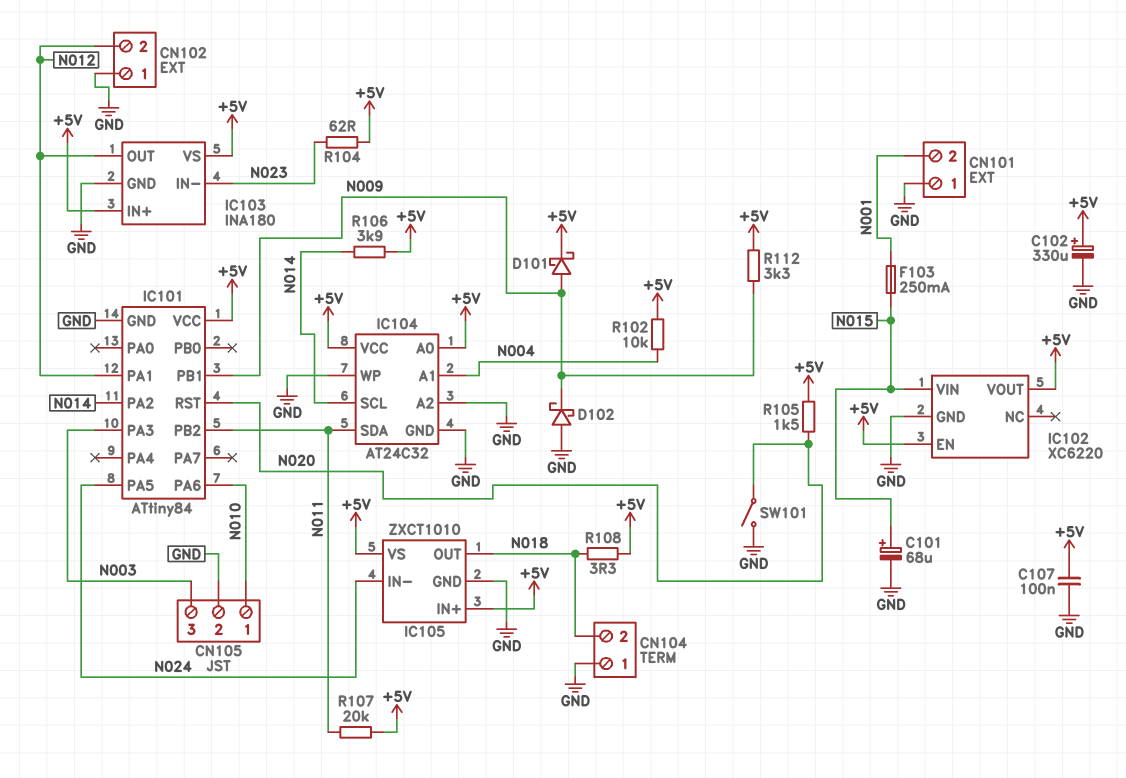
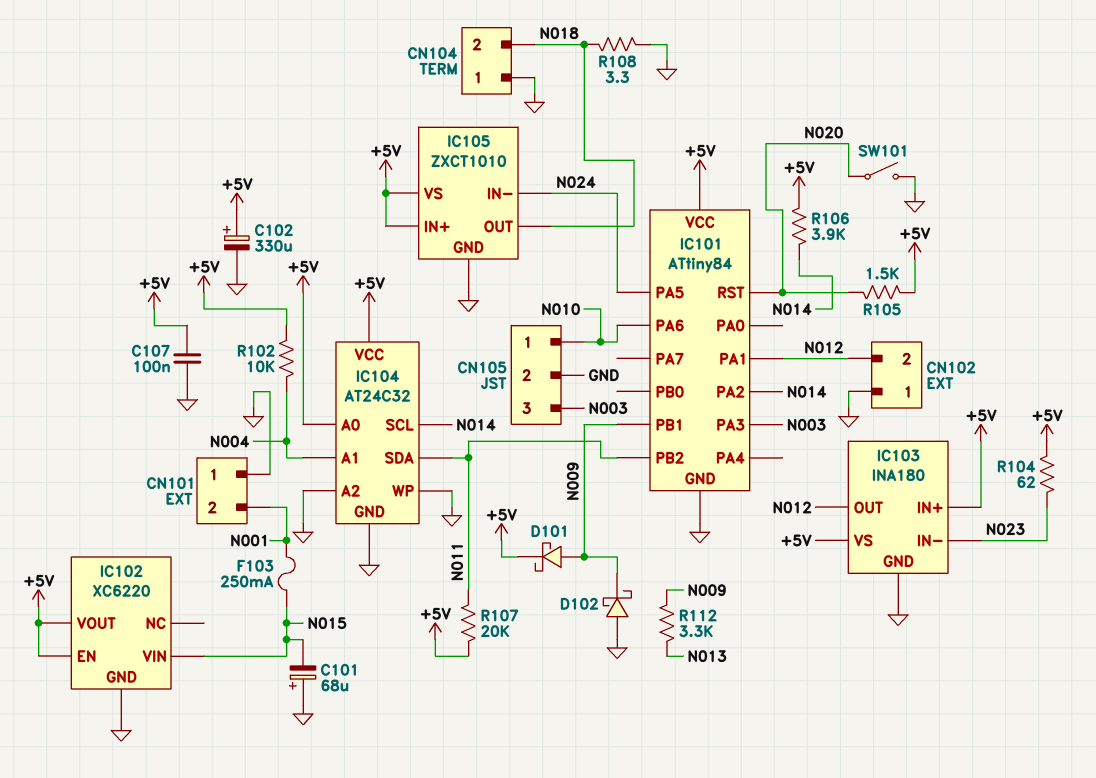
C101: 68uF (plus N015, minus GND) -> 68uF (plus GND, minus N015)
R108: 3.3 (+5V, N018) -> 3.3 (GND, N018)
R112: 3.3k (+5V, N009) -> 3.3k (N009, N013)

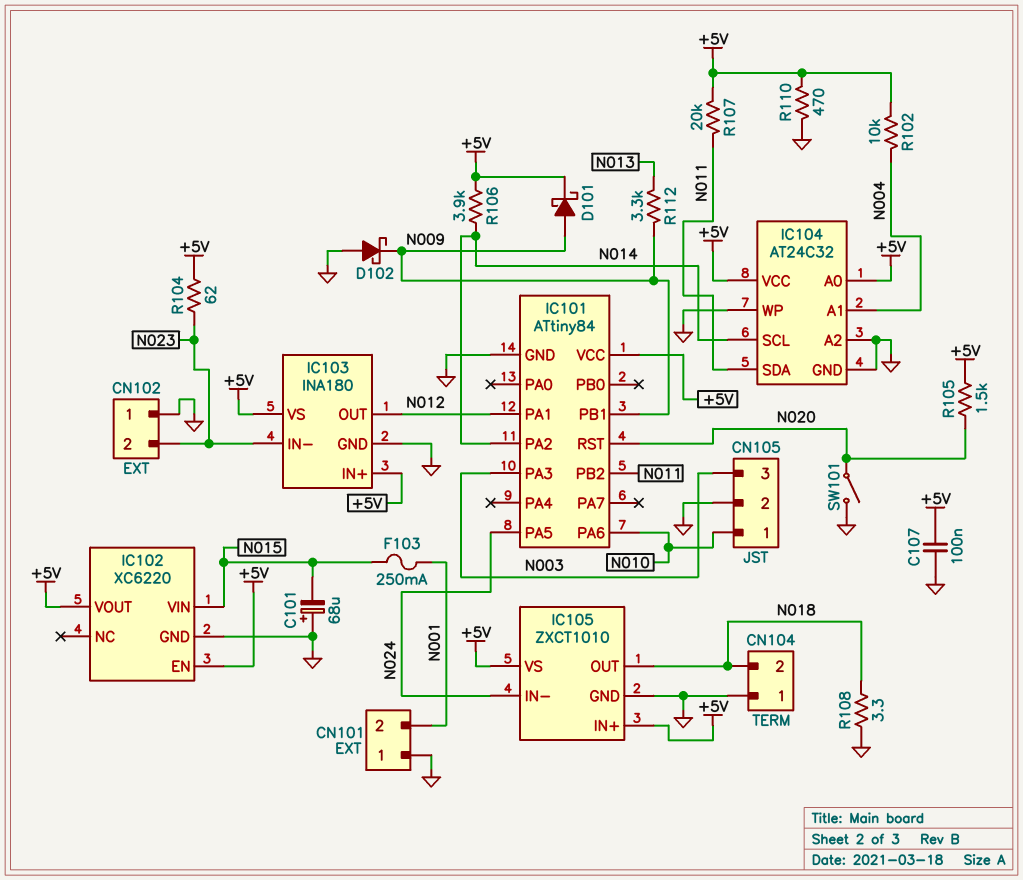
C102: 330uF (plus +5V, minus GND) -> none
CN102 pin 2: N012 -> N023
R110: none -> 470 (+5V, GND)

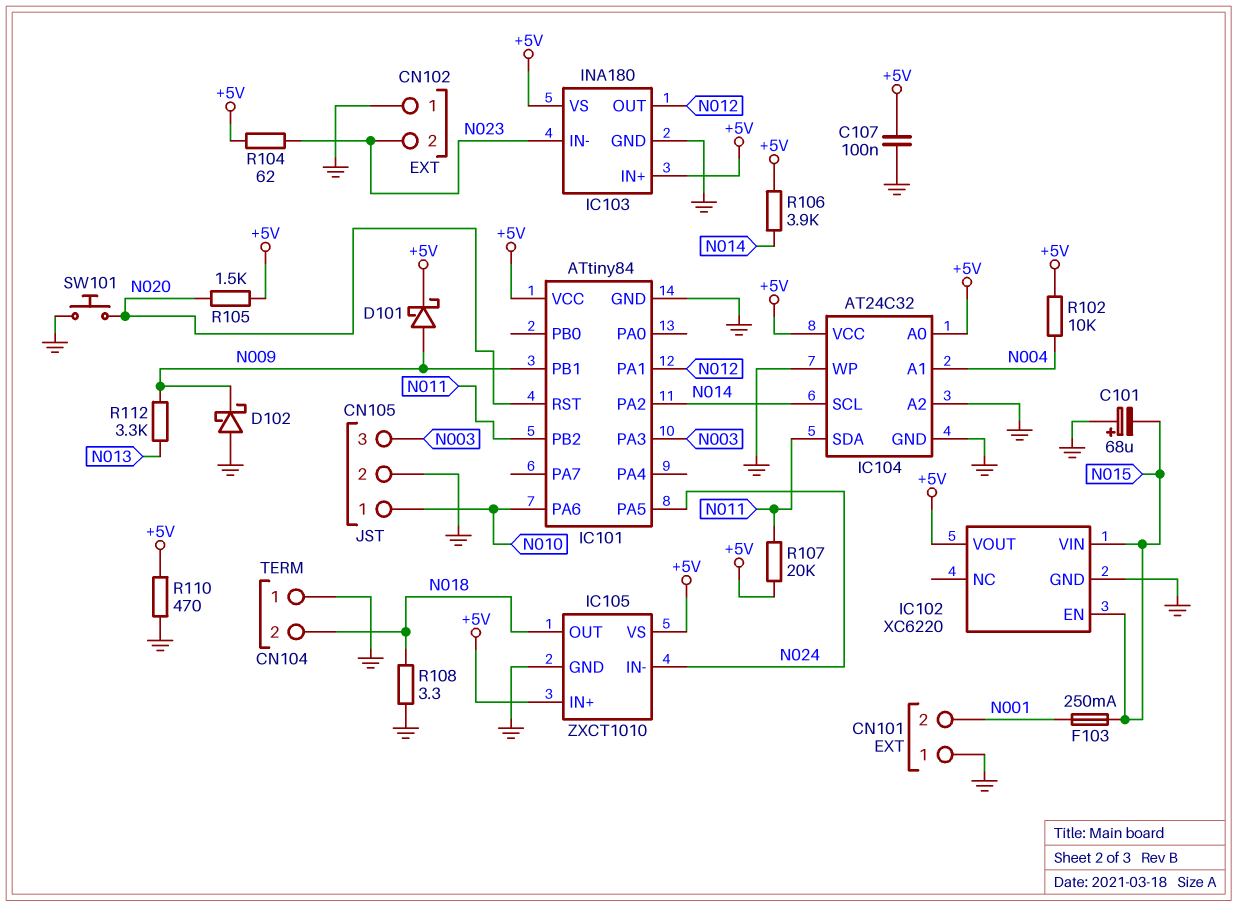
IC102 pin EN: +5V -> N015
SW101: switch (GND, N020) -> button (GND, N020)

